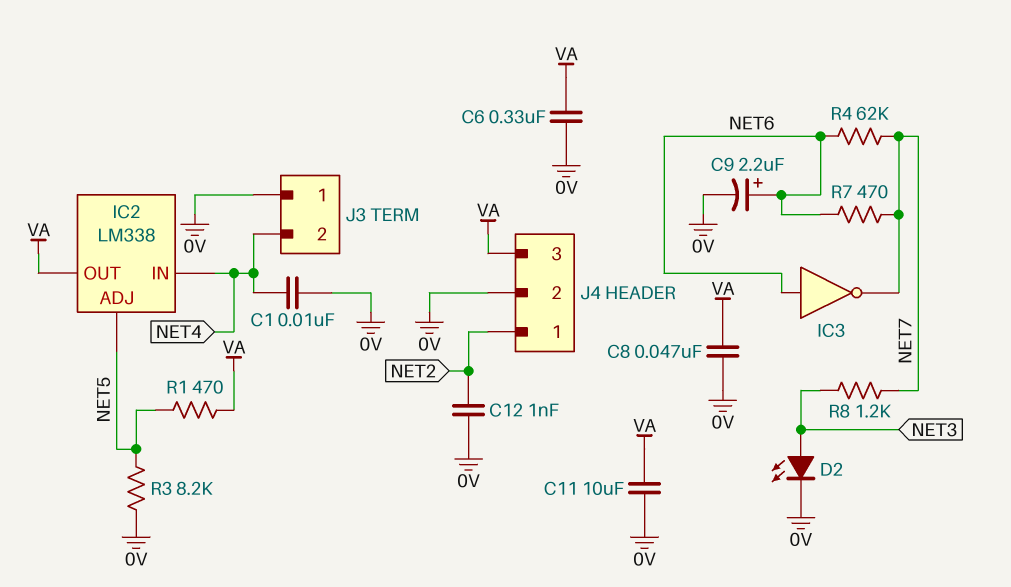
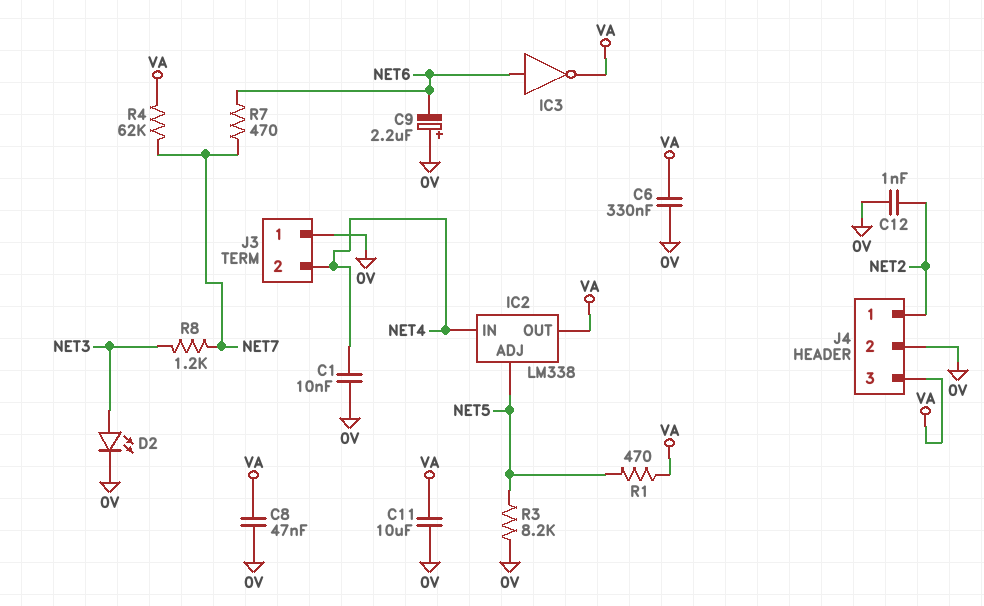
C9: 2.2uF (plus NET6, minus 0V) -> 2.2uF (plus 0V, minus NET6)
IC3: NOT (in NET6, out NET7) -> NOT (in NET6, out VA)
R4: 62k (NET6, NET7) -> 62k (NET7, VA)

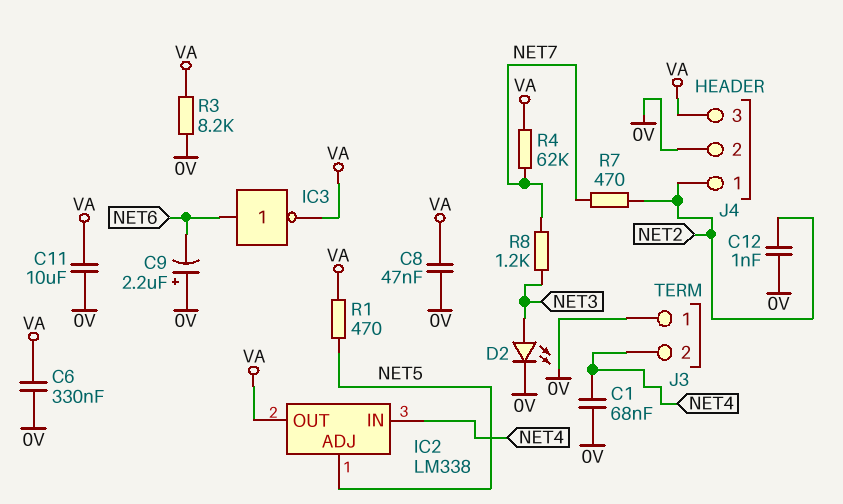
C1: 10nF (0V, NET4) -> 68nF (0V, NET4)
R3: 8.2k (0V, NET5) -> 8.2k (0V, VA)
R7: 470 (NET6, NET7) -> 470 (NET2, NET7)

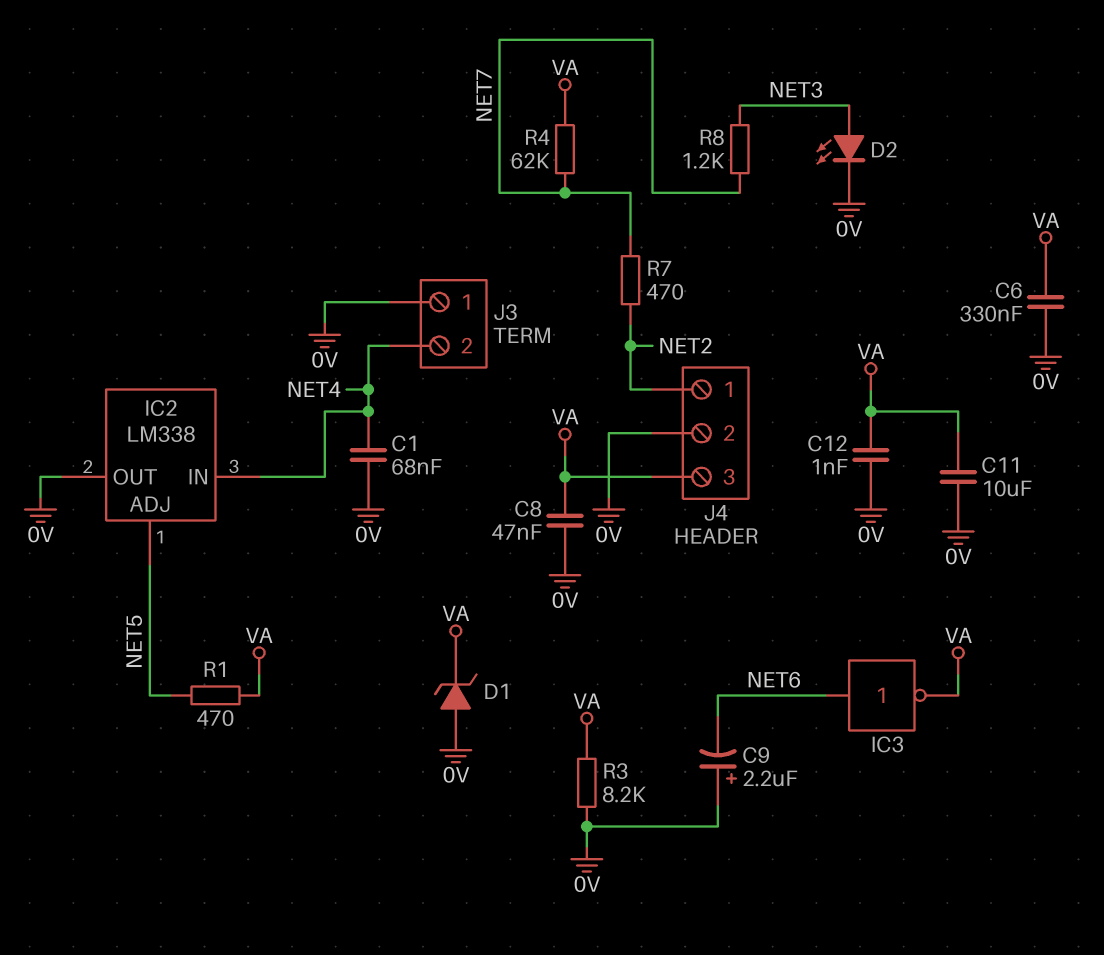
C12: 1nF (0V, NET2) -> 1nF (0V, VA)
D1: none -> zener (A 0V, K VA)
IC2 pin OUT: VA -> 0V

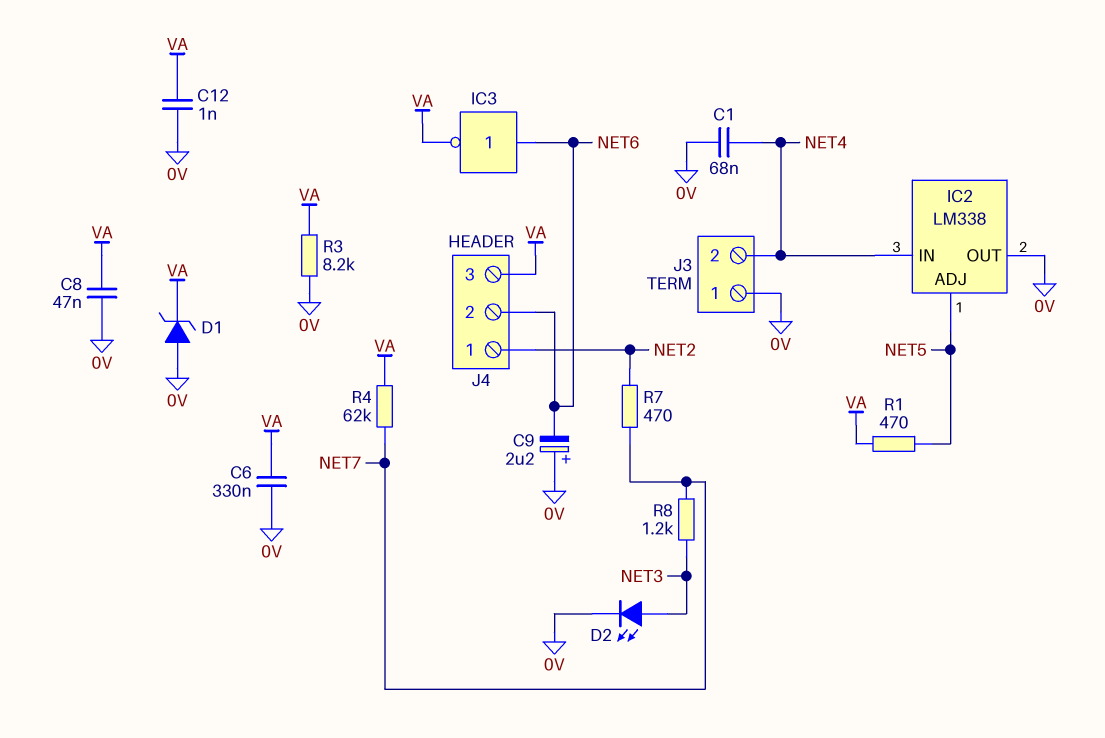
C11: 10uF (0V, VA) -> none
J4 pin 2: 0V -> NET6

